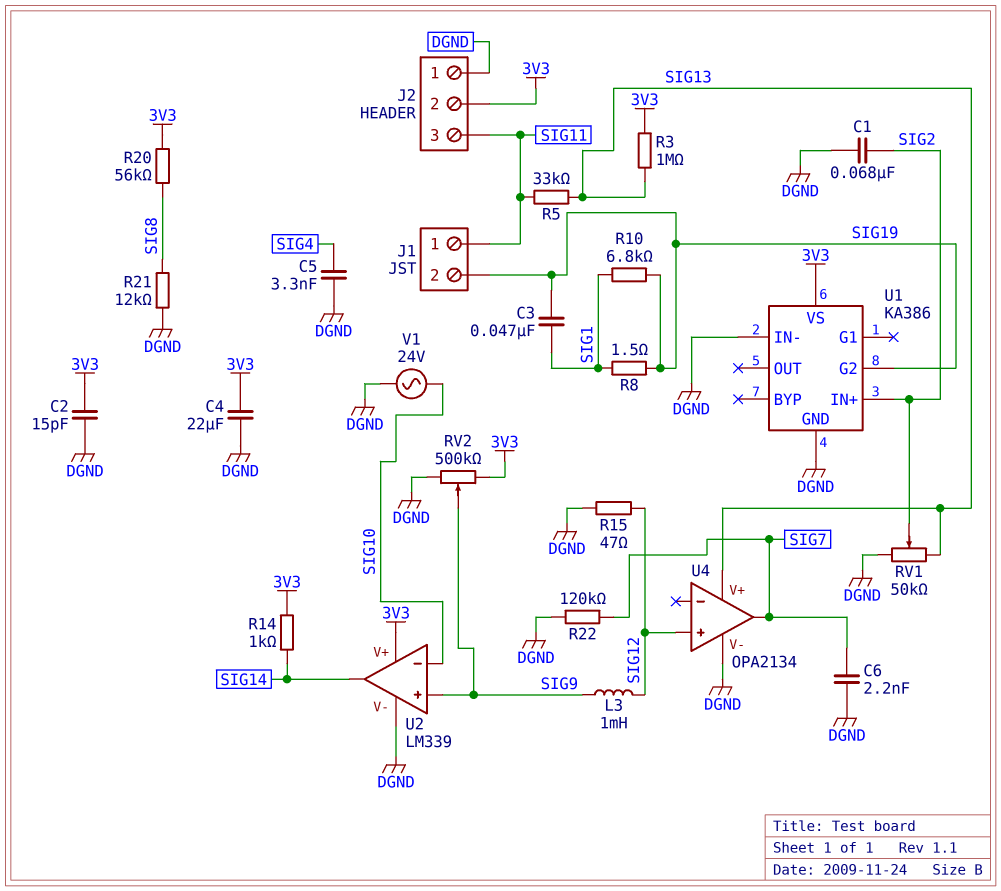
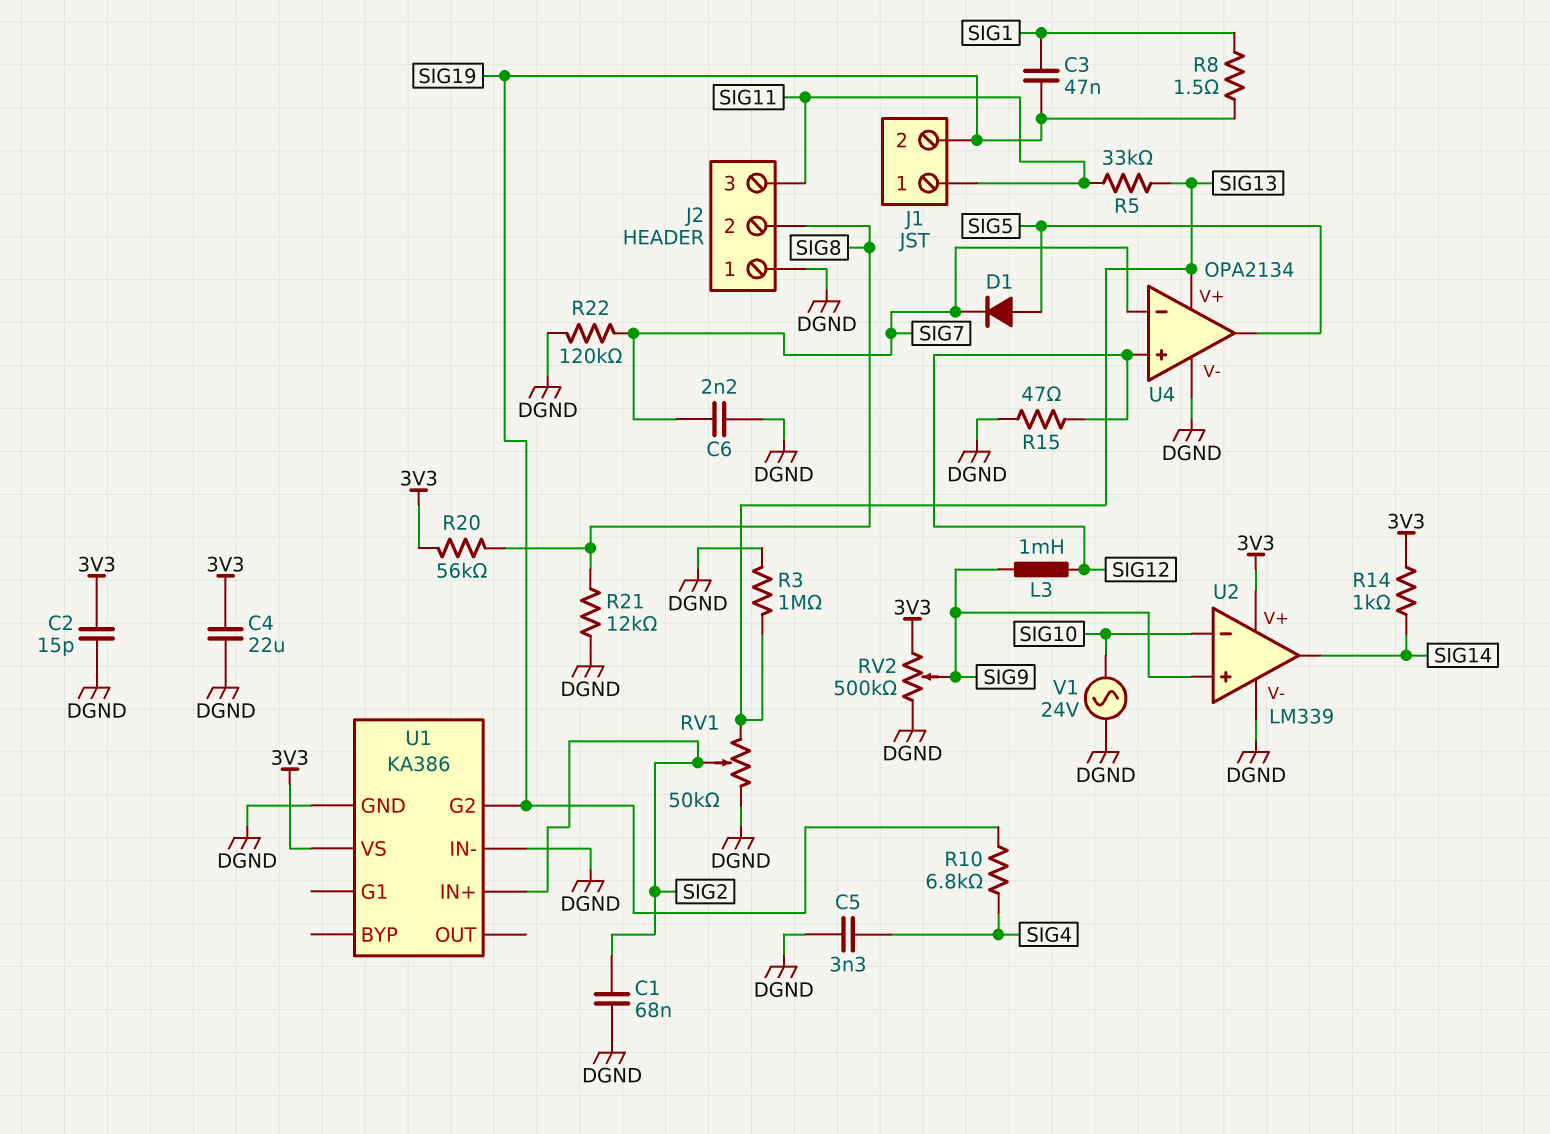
D1: none -> diode (A SIG5, K SIG7)
J2 pin 2: 3V3 -> SIG8
R3: 1M (3V3, SIG13) -> 1M (DGND, SIG13)
R10: 6.8k (SIG1, SIG19) -> 6.8k (SIG4, SIG19)
U4 pin in-: none -> SIG7
U4 pin out: SIG7 -> SIG5

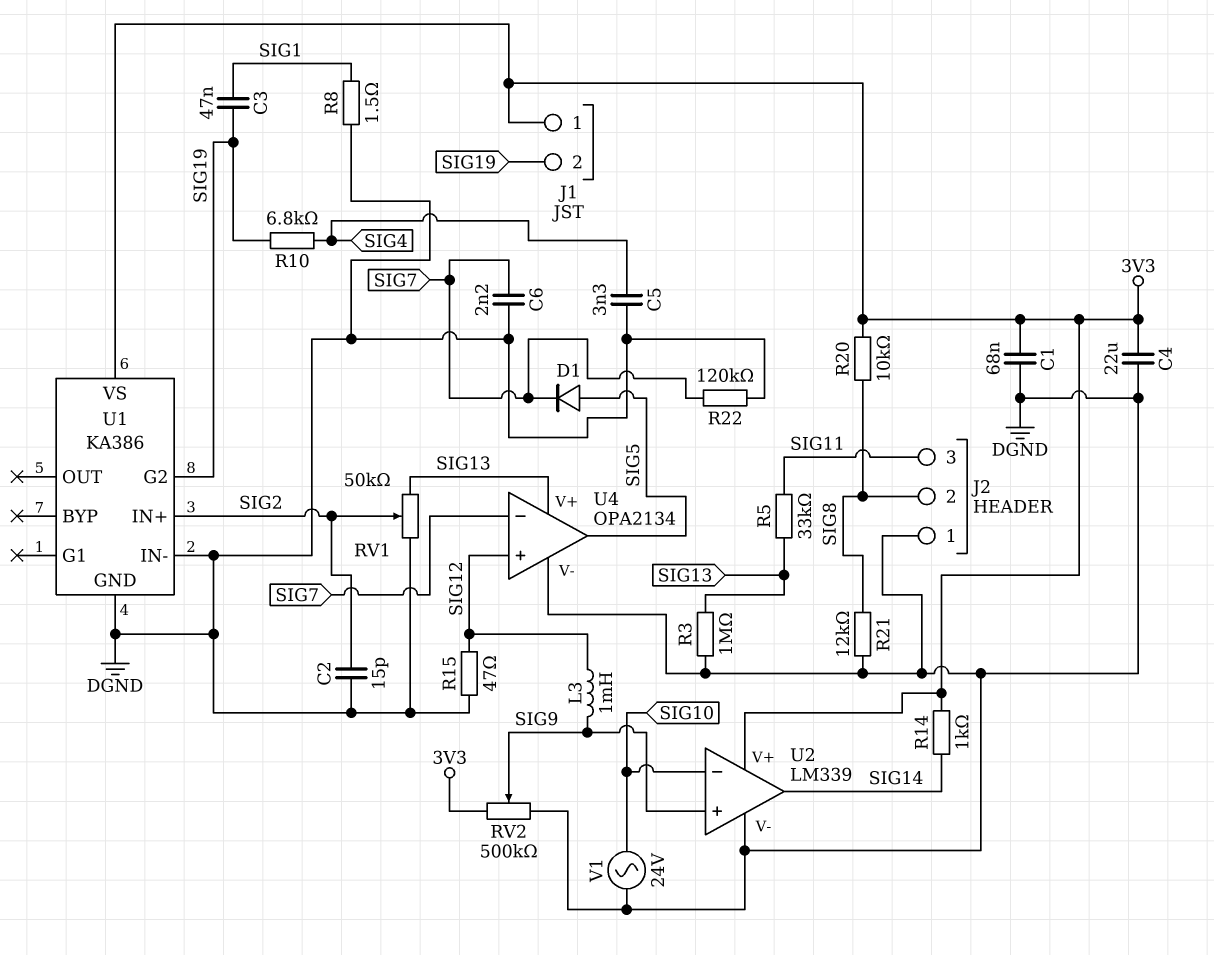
C1: 68nF (DGND, SIG2) -> 68nF (3V3, DGND)
C2: 15pF (3V3, DGND) -> 15pF (DGND, SIG2)
J1 pin 1: SIG11 -> 3V3
R8: 1.5 (SIG1, SIG19) -> 1.5 (DGND, SIG1)
R20: 56k (3V3, SIG8) -> 10k (3V3, SIG8)

